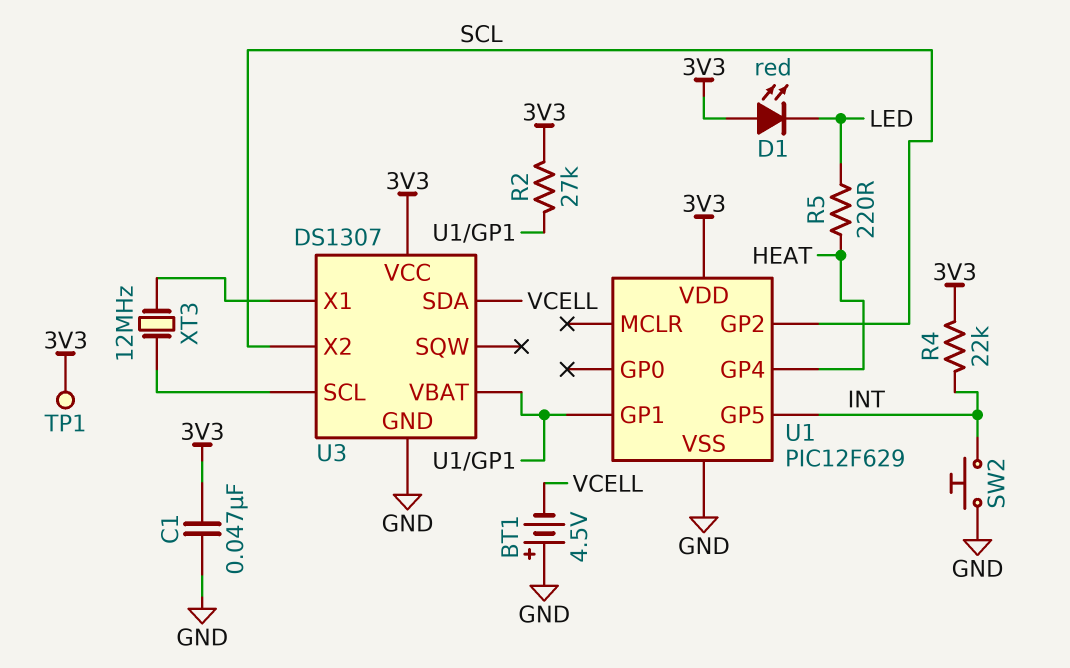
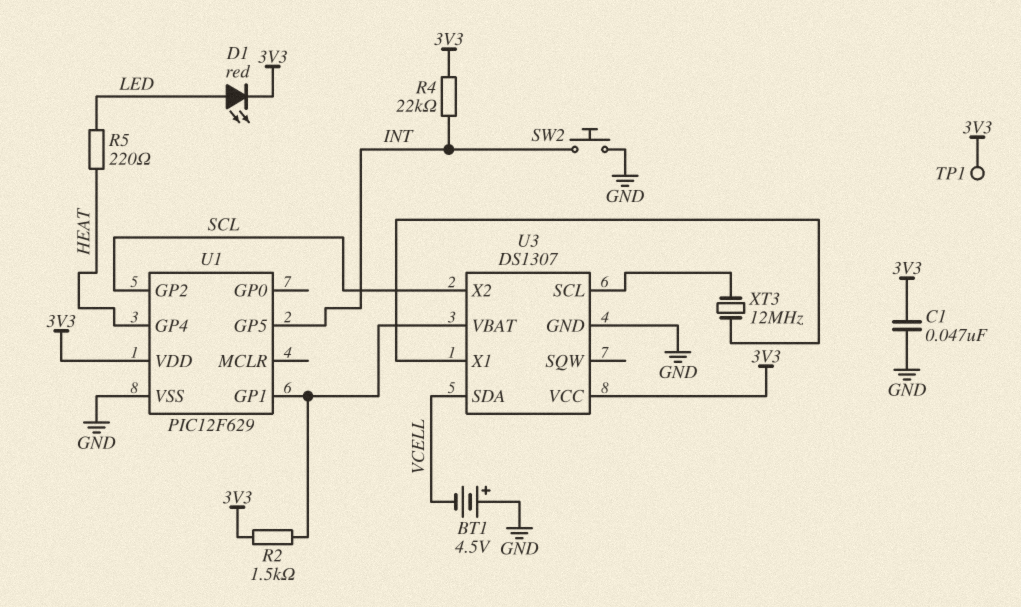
D1: LED red (A 3V3, K LED) -> LED red (A LED, K 3V3)
R2: 27k (3V3, U1/GP1) -> 1.5k (3V3, U1/GP1)

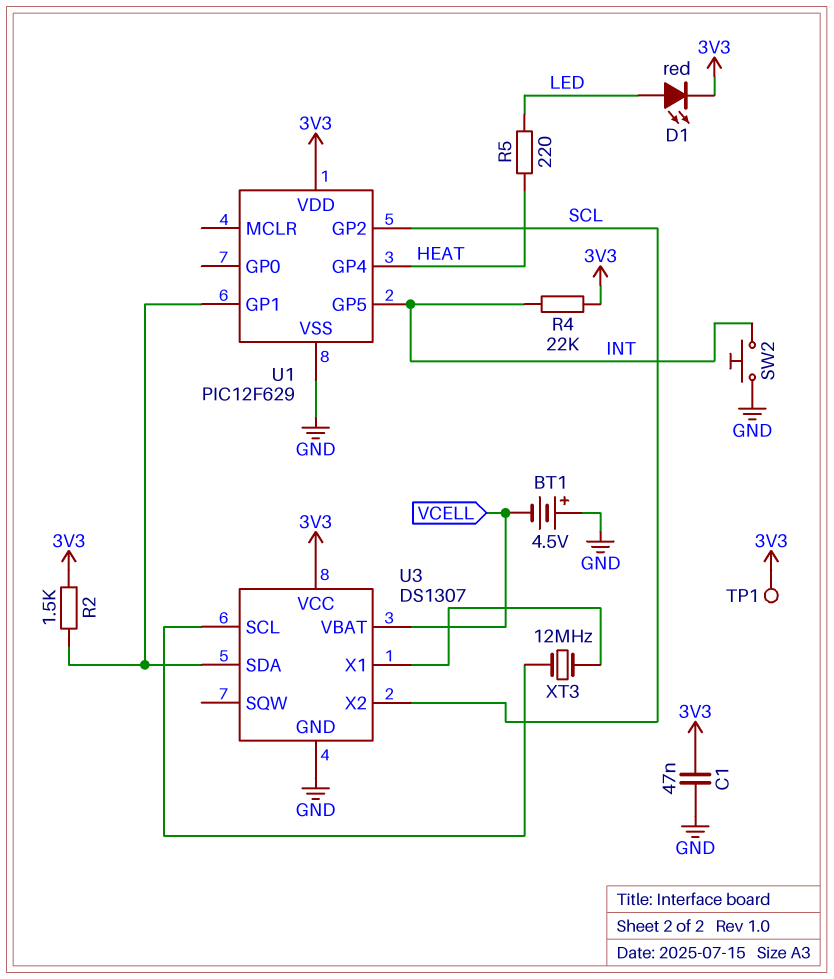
U3 pin SDA: VCELL -> U1/GP1
U3 pin VBAT: U1/GP1 -> VCELL

